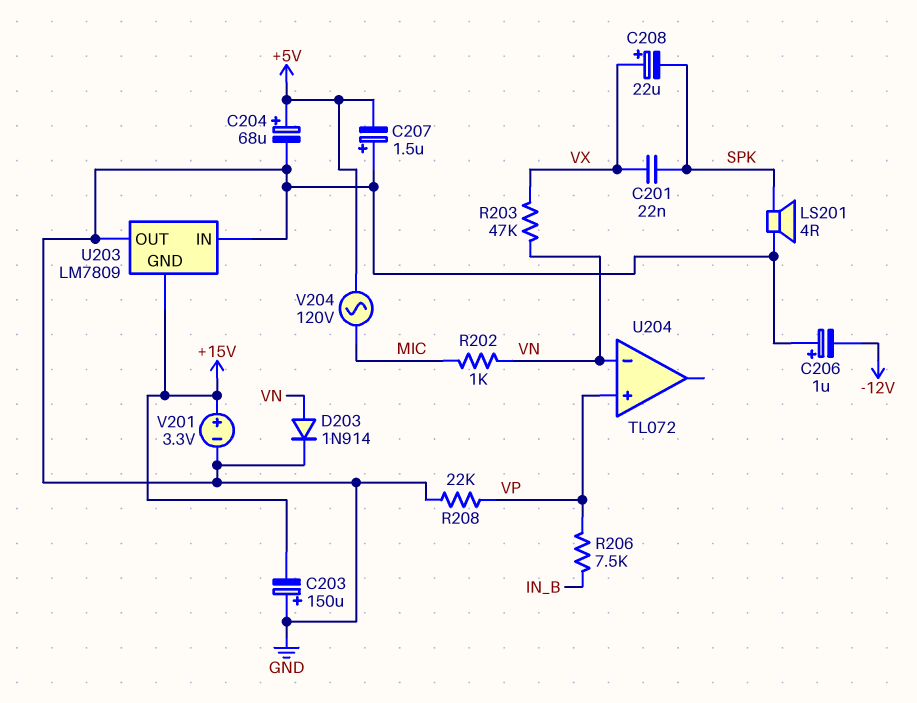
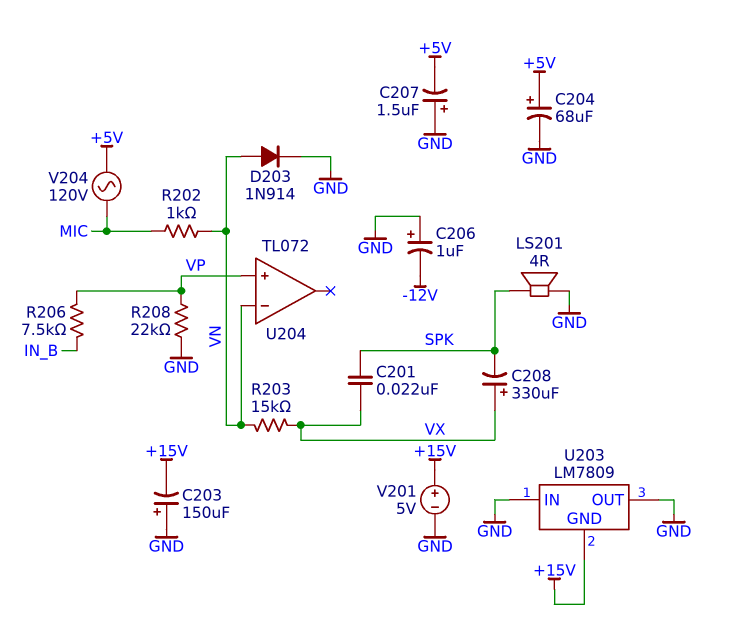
C208: 22uF (plus VX, minus SPK) -> 330uF (plus VX, minus SPK)
R203: 47k (VN, VX) -> 15k (VN, VX)
V201: 3.3V (plus +15V, minus GND) -> 5V (plus +15V, minus GND)

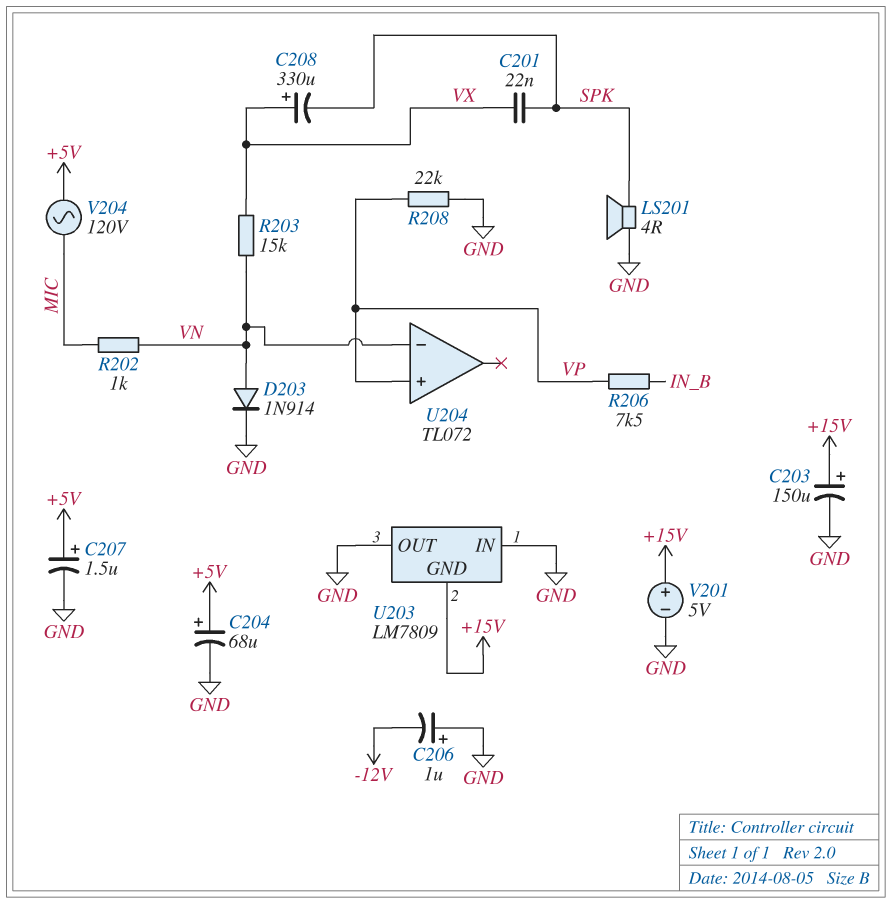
C203: 150uF (plus GND, minus +15V) -> 150uF (plus +15V, minus GND)
C207: 1.5uF (plus GND, minus +5V) -> 1.5uF (plus +5V, minus GND)

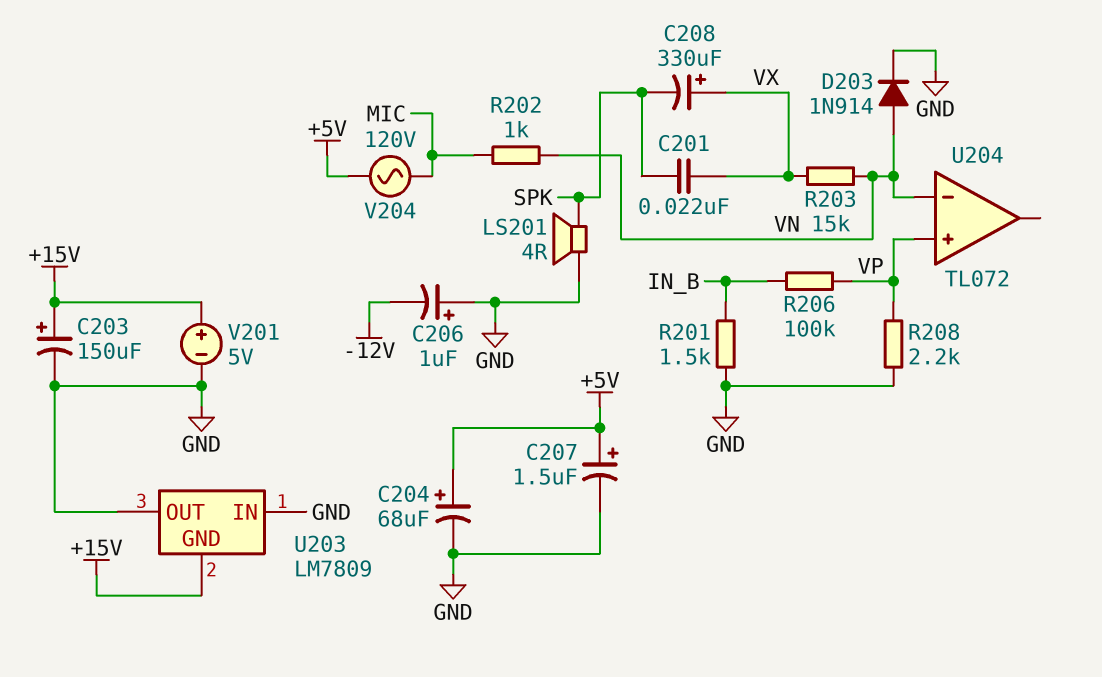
R201: none -> 1.5k (GND, IN_B)
R206: 7.5k (IN_B, VP) -> 100k (IN_B, VP)
R208: 22k (GND, VP) -> 2.2k (GND, VP)

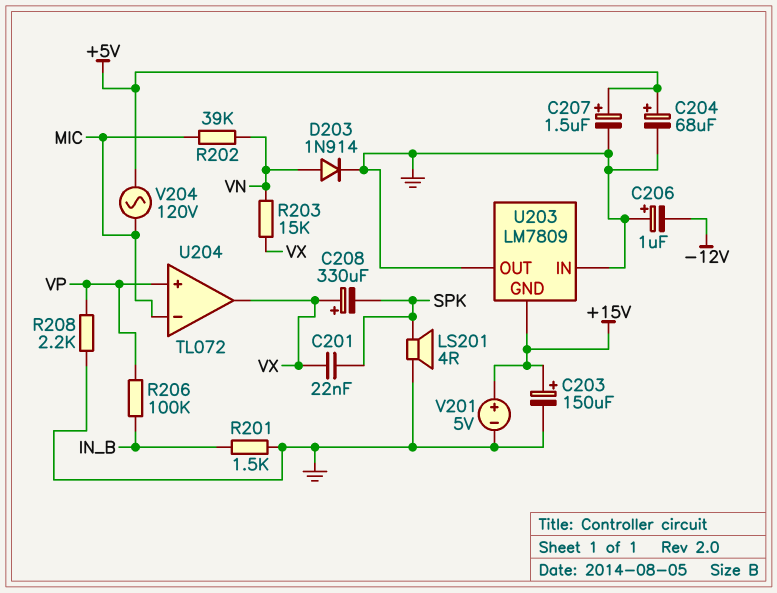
R202: 1k (MIC, VN) -> 39k (MIC, VN)
U204 pin in-: VN -> MIC
U204 pin out: none -> VX

